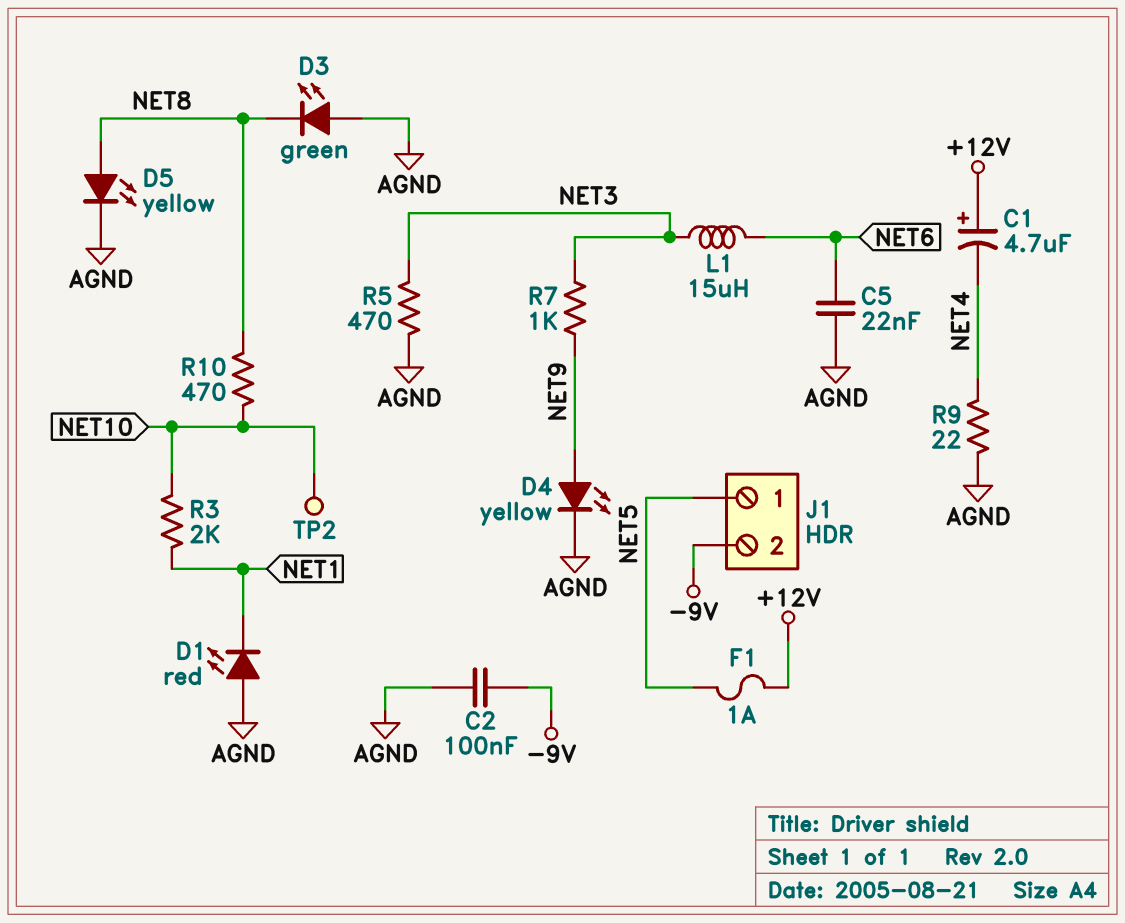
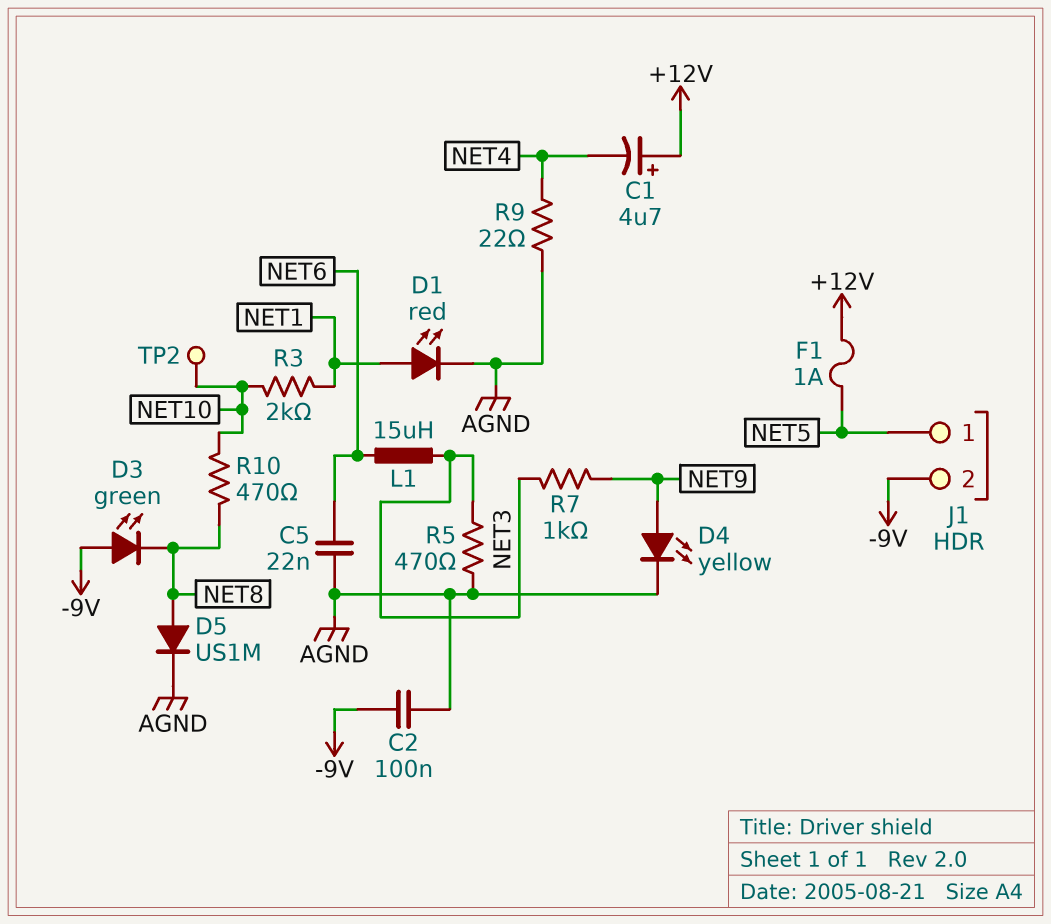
D1: LED red (A AGND, K NET1) -> LED red (A NET1, K AGND)
D3: LED green (A AGND, K NET8) -> LED green (A -9V, K NET8)
D5: LED yellow (A NET8, K AGND) -> diode US1M (A NET8, K AGND)

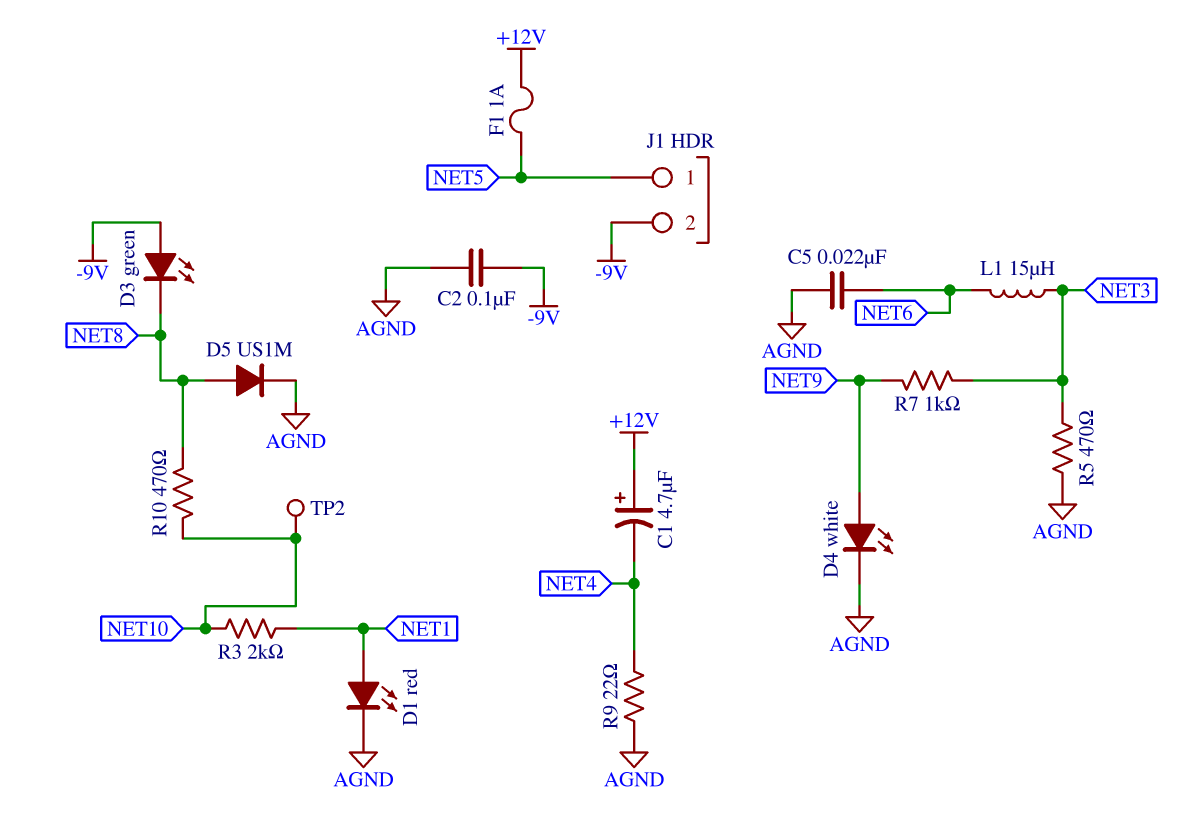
D4: LED yellow (A NET9, K AGND) -> LED white (A NET9, K AGND)

